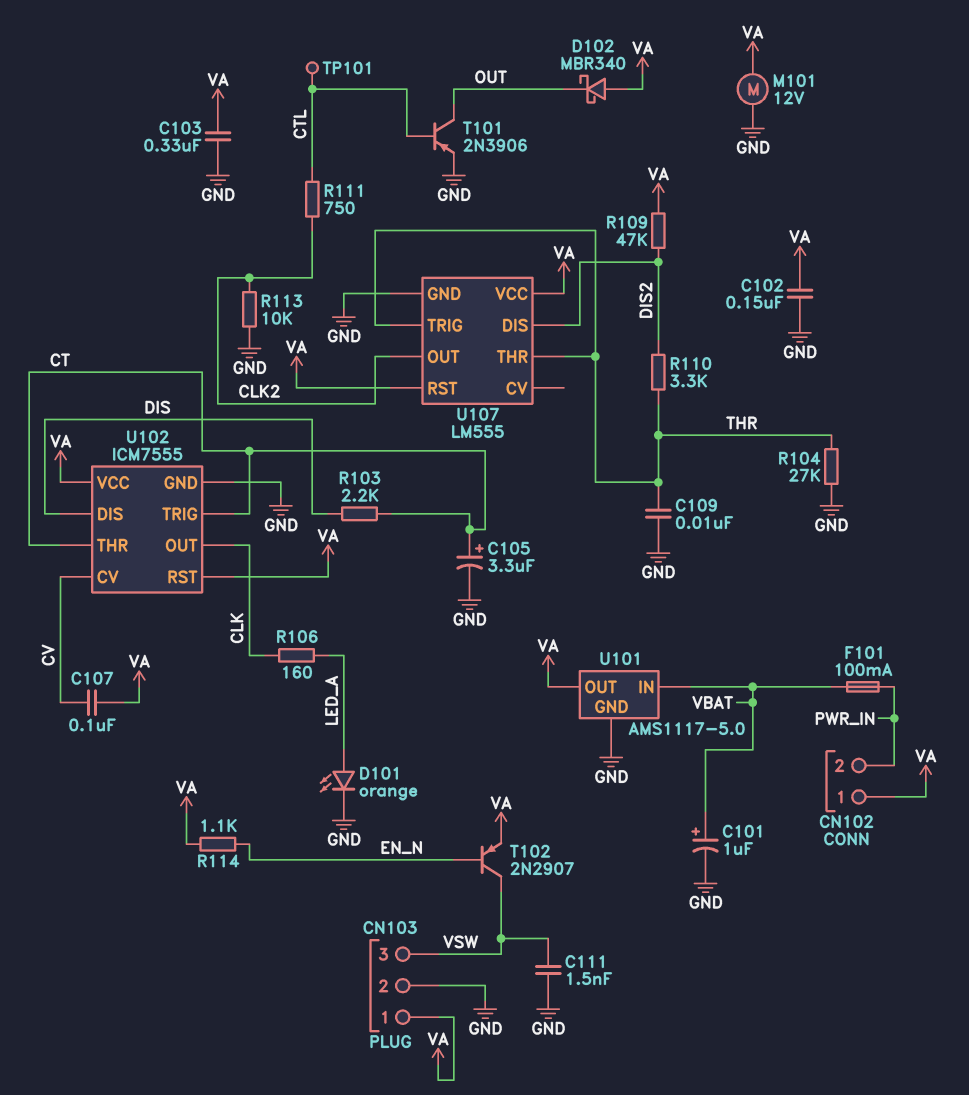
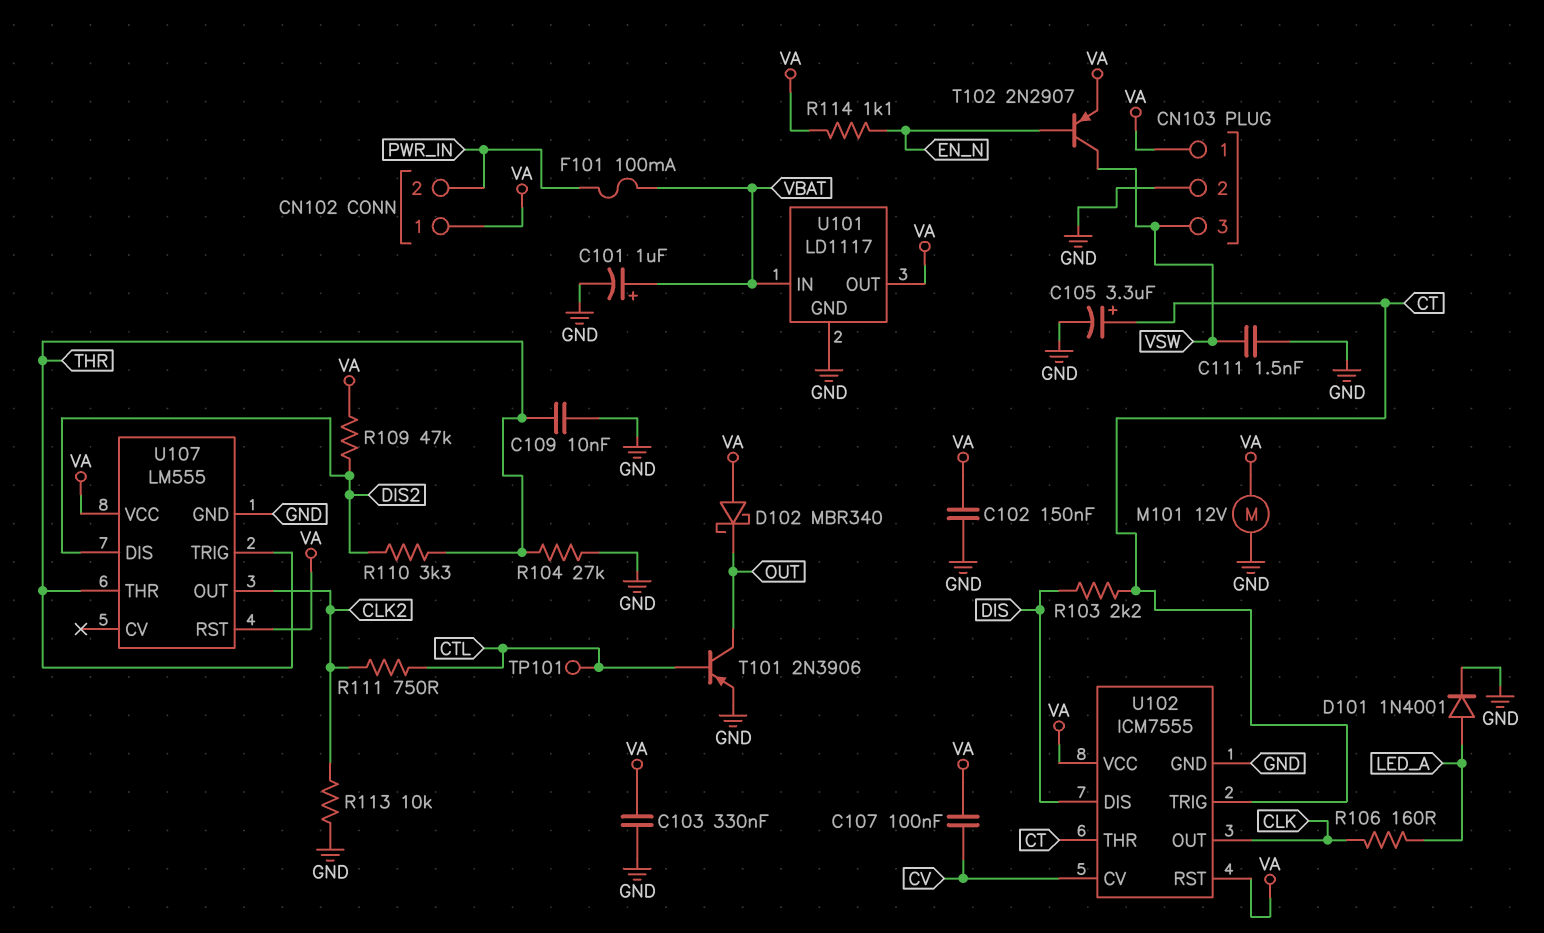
D101: LED orange (A LED_A, K GND) -> diode 1N4001 (A LED_A, K GND)
U101: AMS1117-5.0 -> LD1117

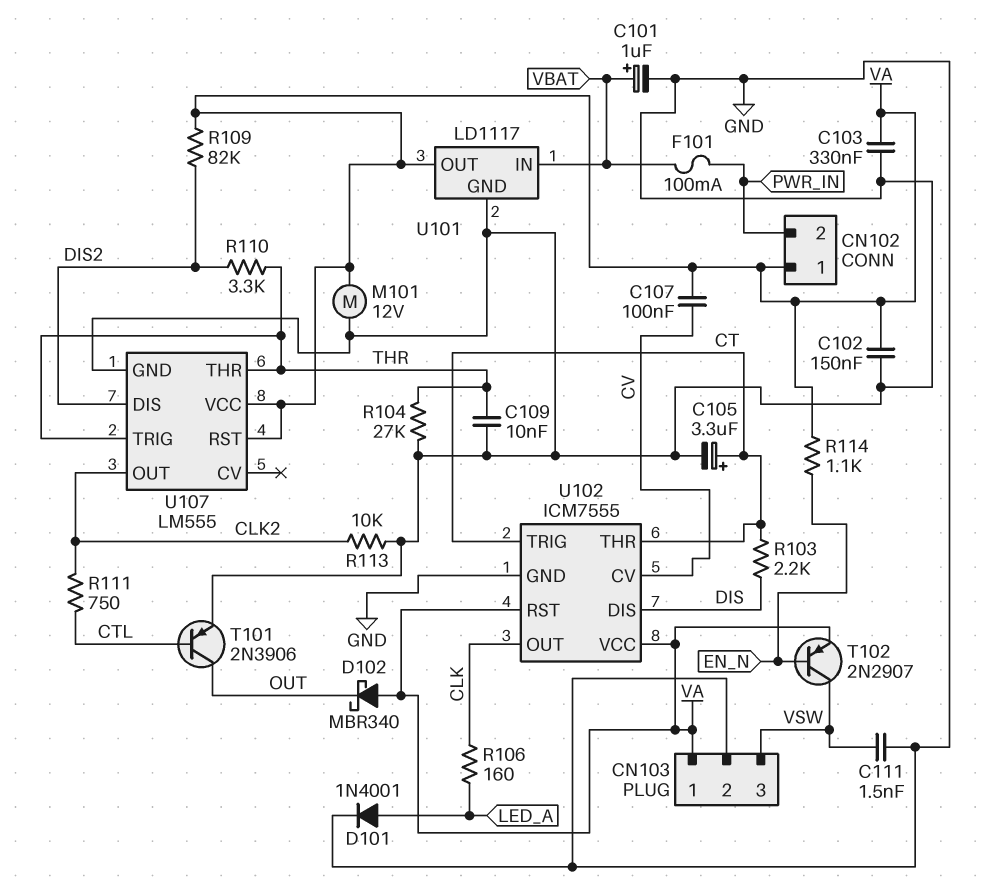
R109: 47k (DIS2, VA) -> 82k (DIS2, VA)
TP101: test point (CTL) -> none

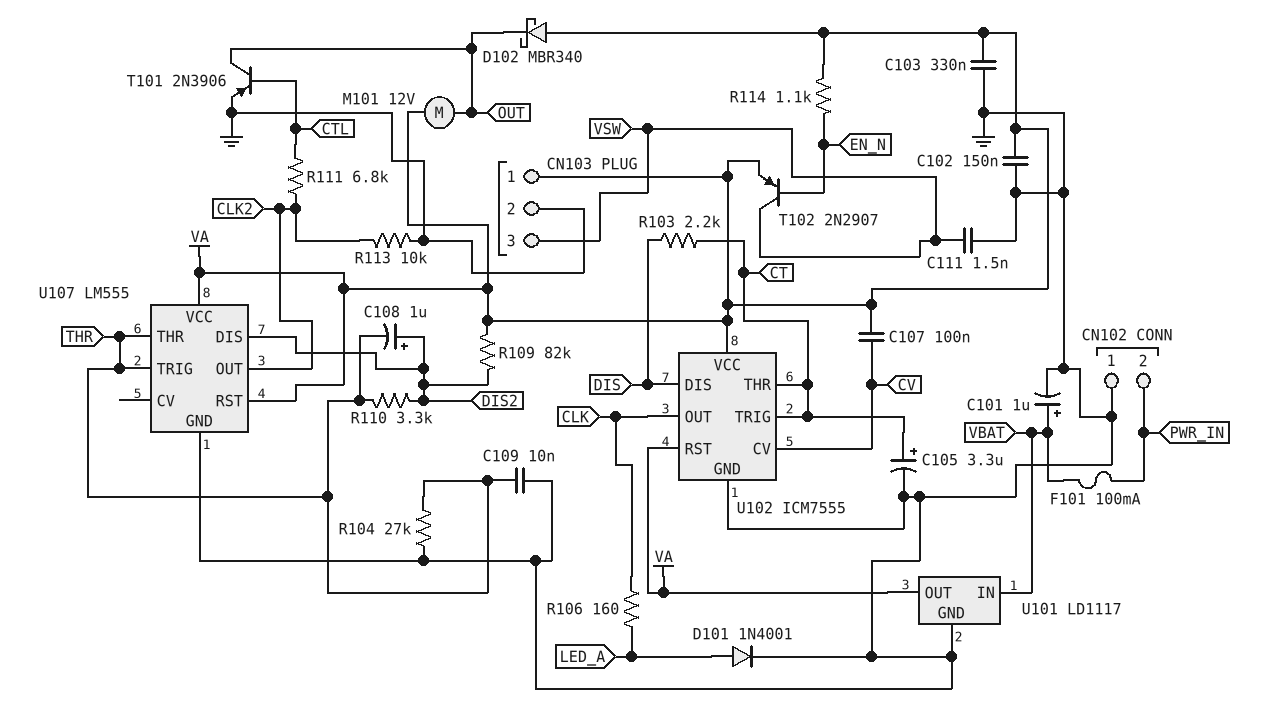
C108: none -> 1uF (plus DIS2, minus THR)
CN102 pin 1: VA -> GND
M101: motor 12V (GND, VA) -> motor 12V (OUT, VA)
R111: 750 (CLK2, CTL) -> 6.8k (CLK2, CTL)

